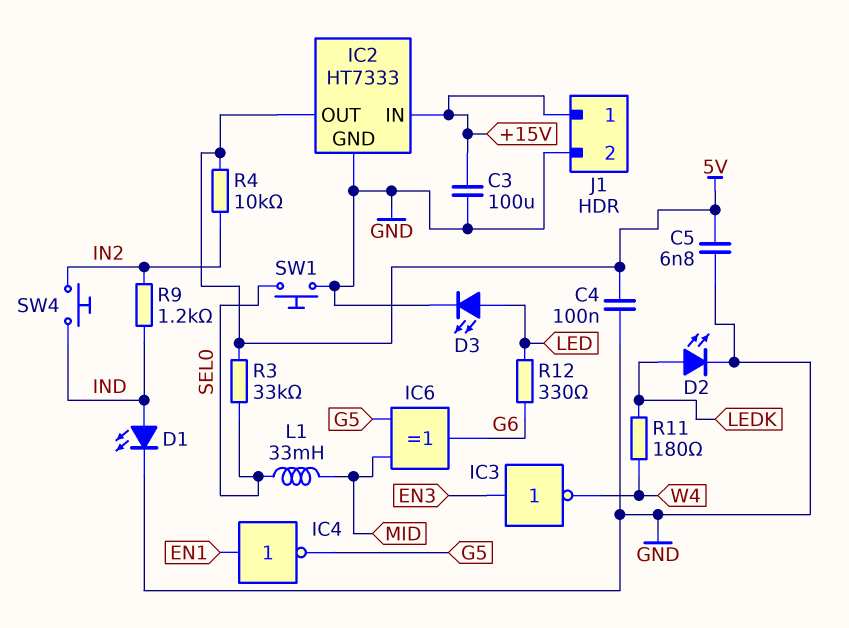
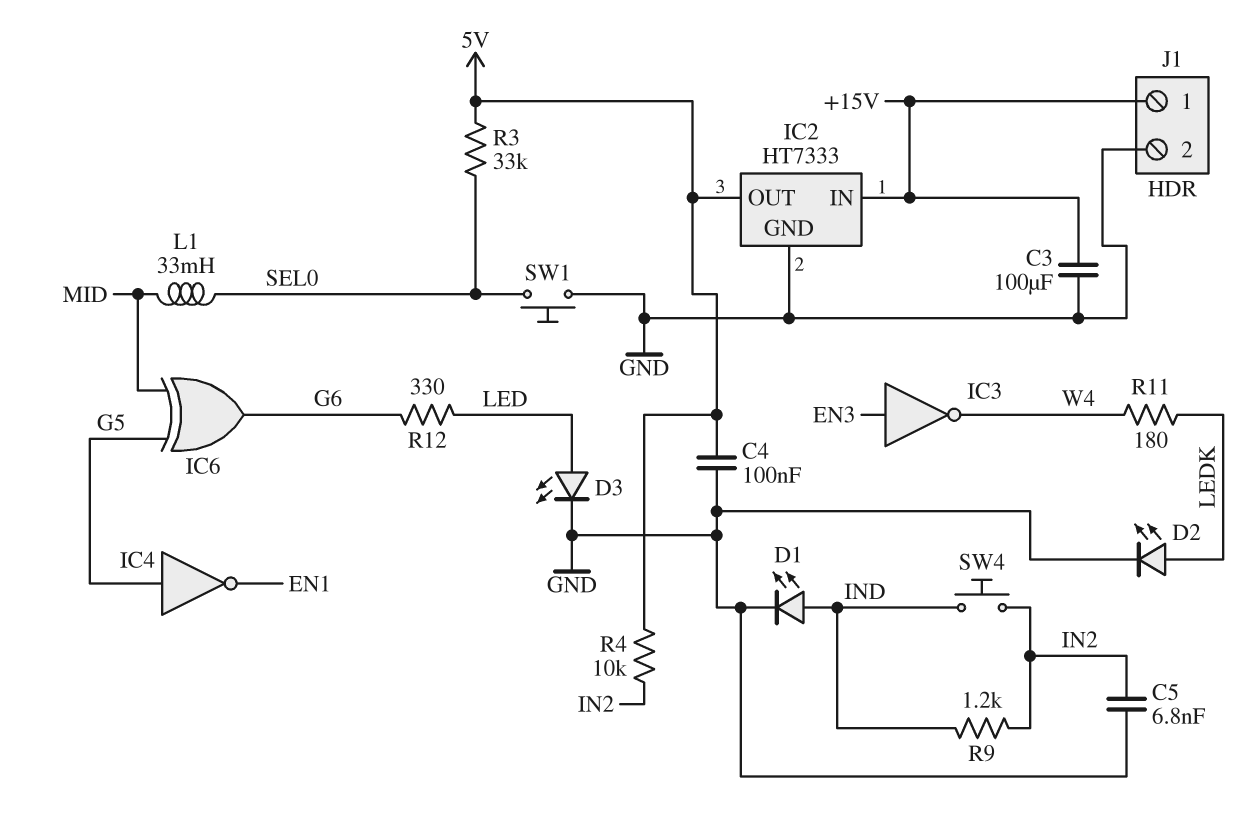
C5: 6.8nF (5V, GND) -> 6.8nF (GND, IN2)
IC4: NOT (in EN1, out G5) -> NOT (in G5, out EN1)

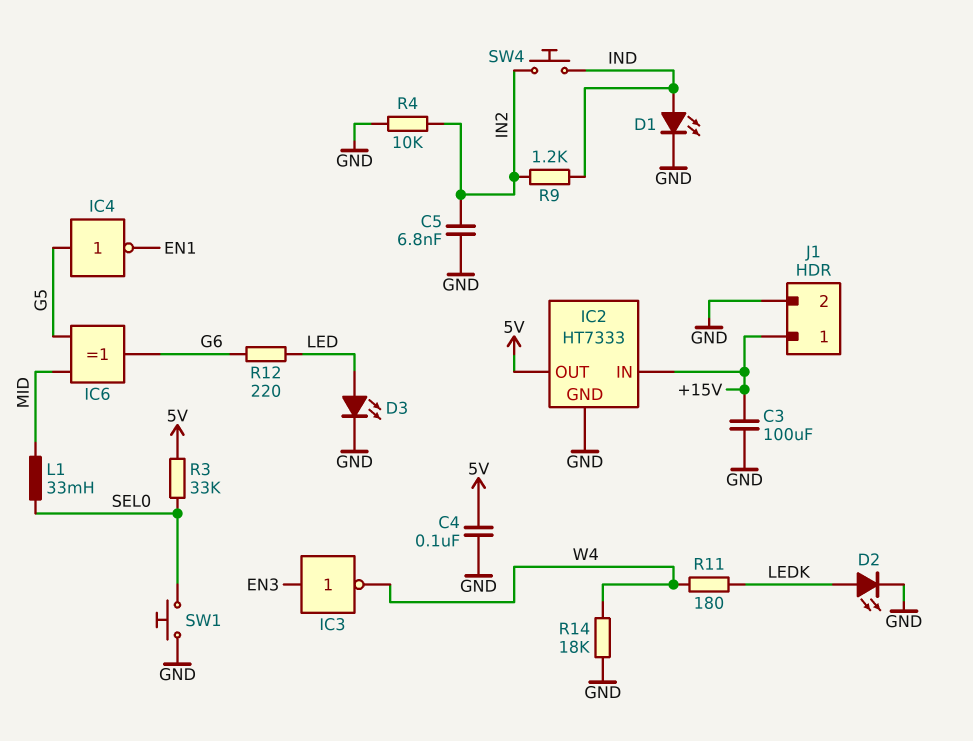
R4: 10k (5V, IN2) -> 10k (GND, IN2)
R12: 330 (G6, LED) -> 220 (G6, LED)
R14: none -> 18k (GND, W4)

